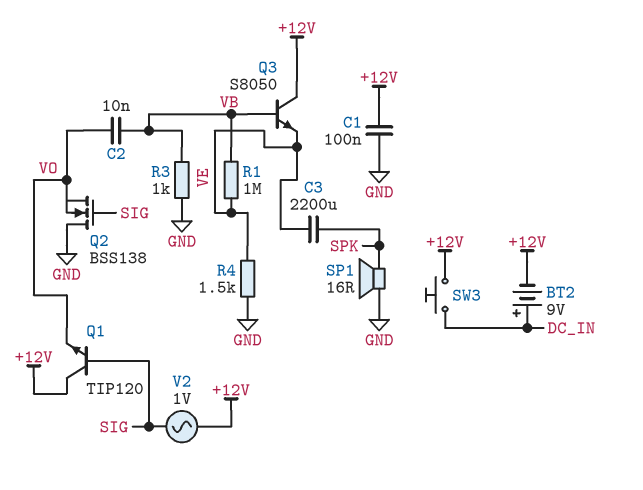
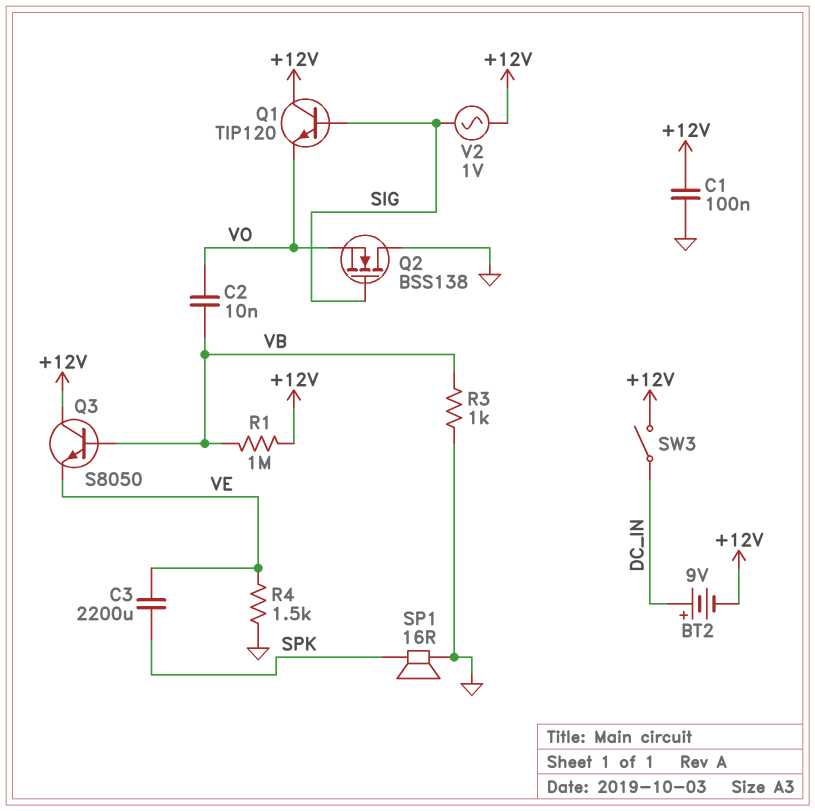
R1: 1M (VB, VE) -> 1M (+12V, VB)
SW3: button (+12V, DC_IN) -> switch (+12V, DC_IN)

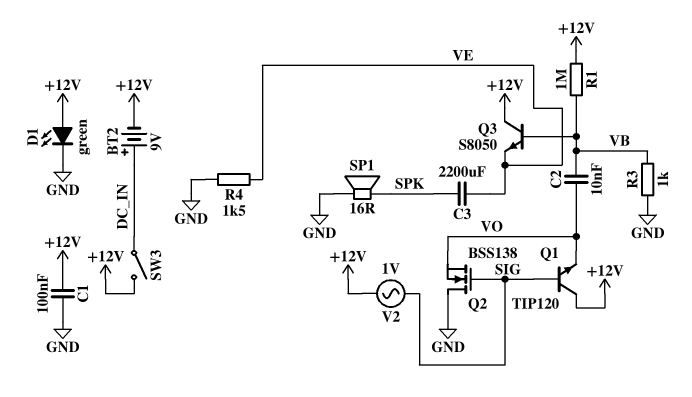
D1: none -> LED green (A +12V, K GND)

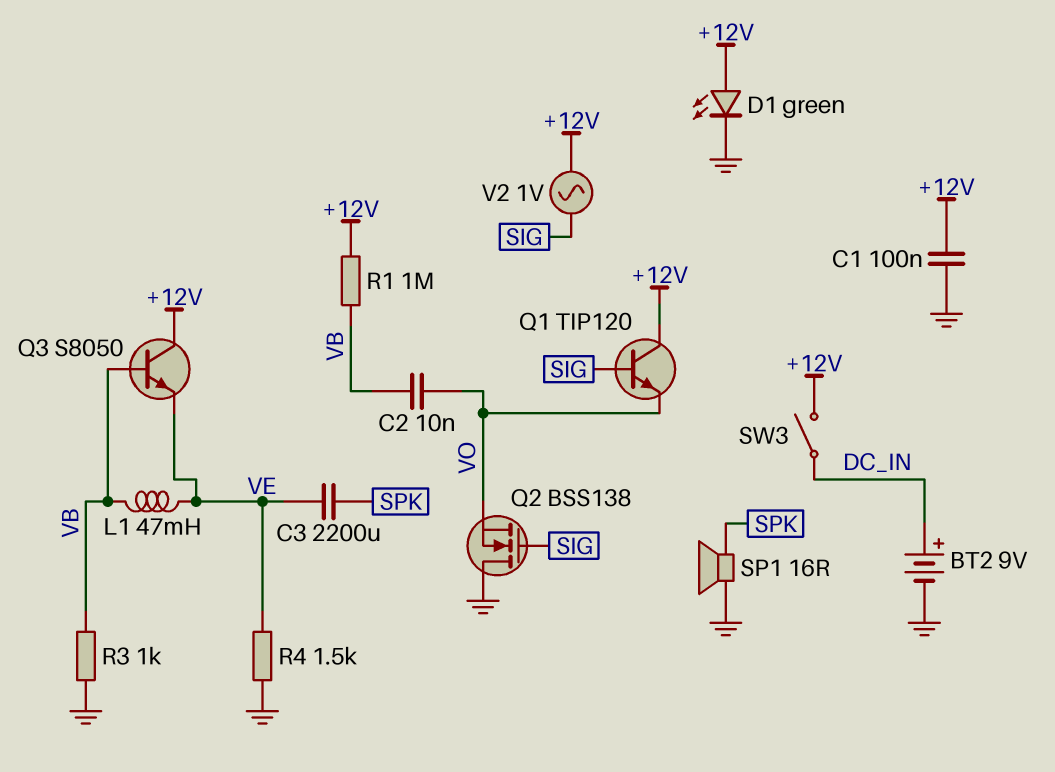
BT2: 9V (plus DC_IN, minus +12V) -> 9V (plus DC_IN, minus GND)
L1: none -> 47mH (VB, VE)

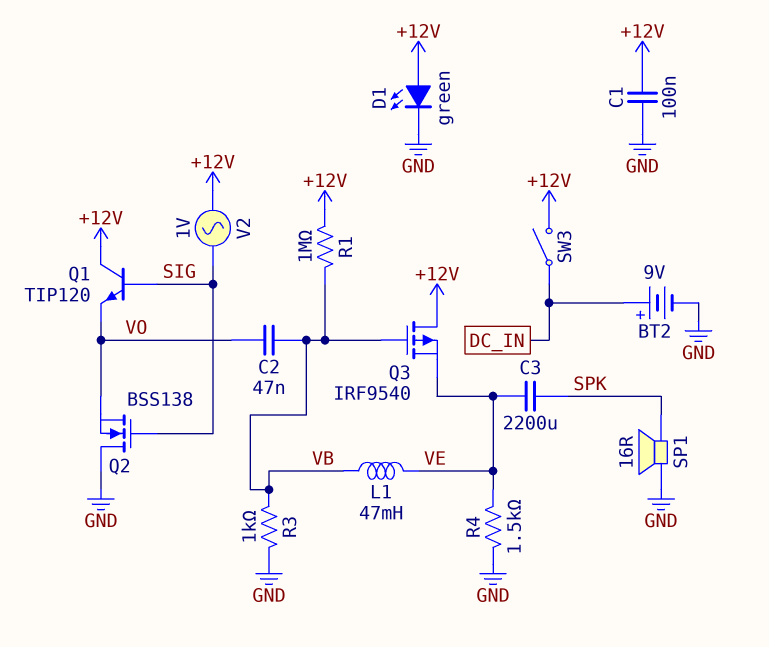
C2: 10nF (VB, VO) -> 47nF (VB, VO)
Q3: NPN S8050 (B VB, C +12V, E VE) -> PMOS IRF9540 (G VB, D +12V, S VE)

